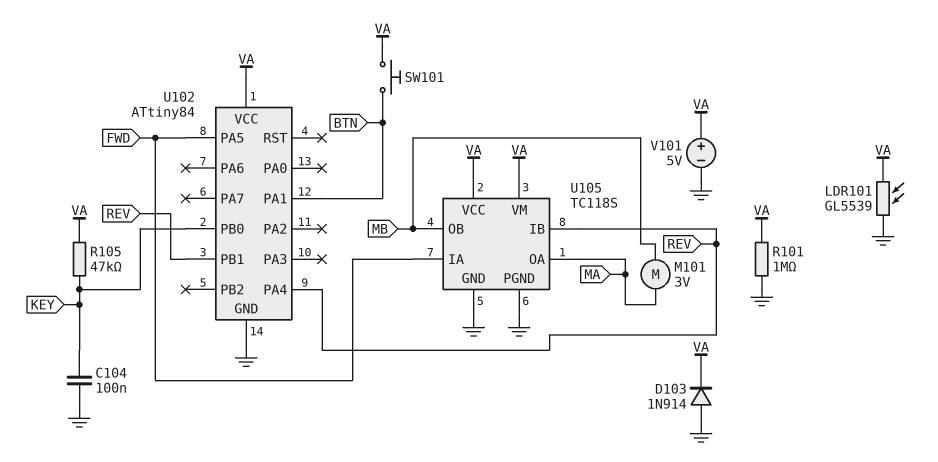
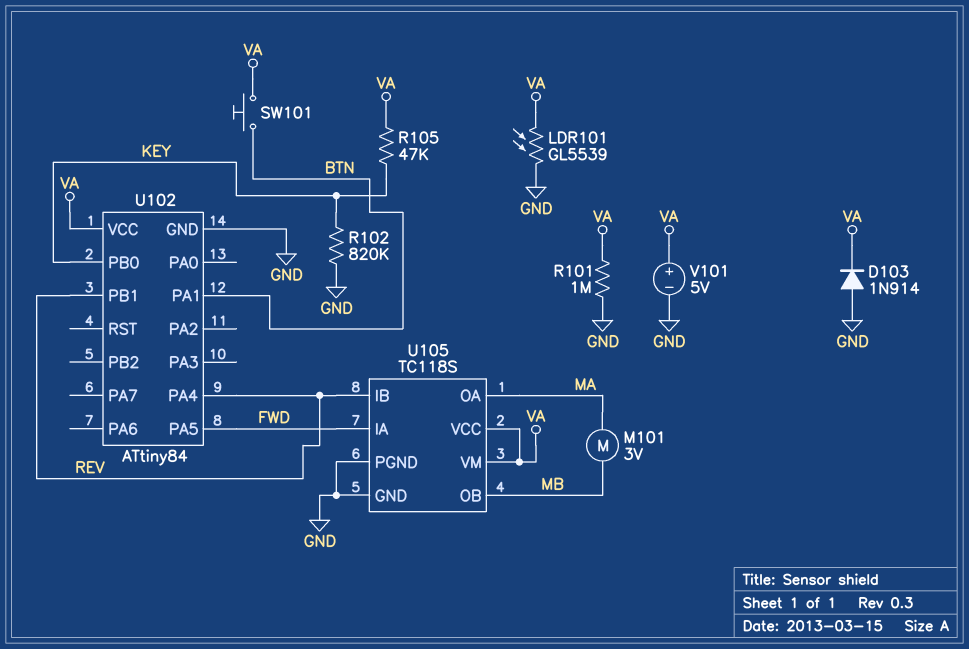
C104: 100nF (GND, KEY) -> none
R102: none -> 820k (GND, KEY)

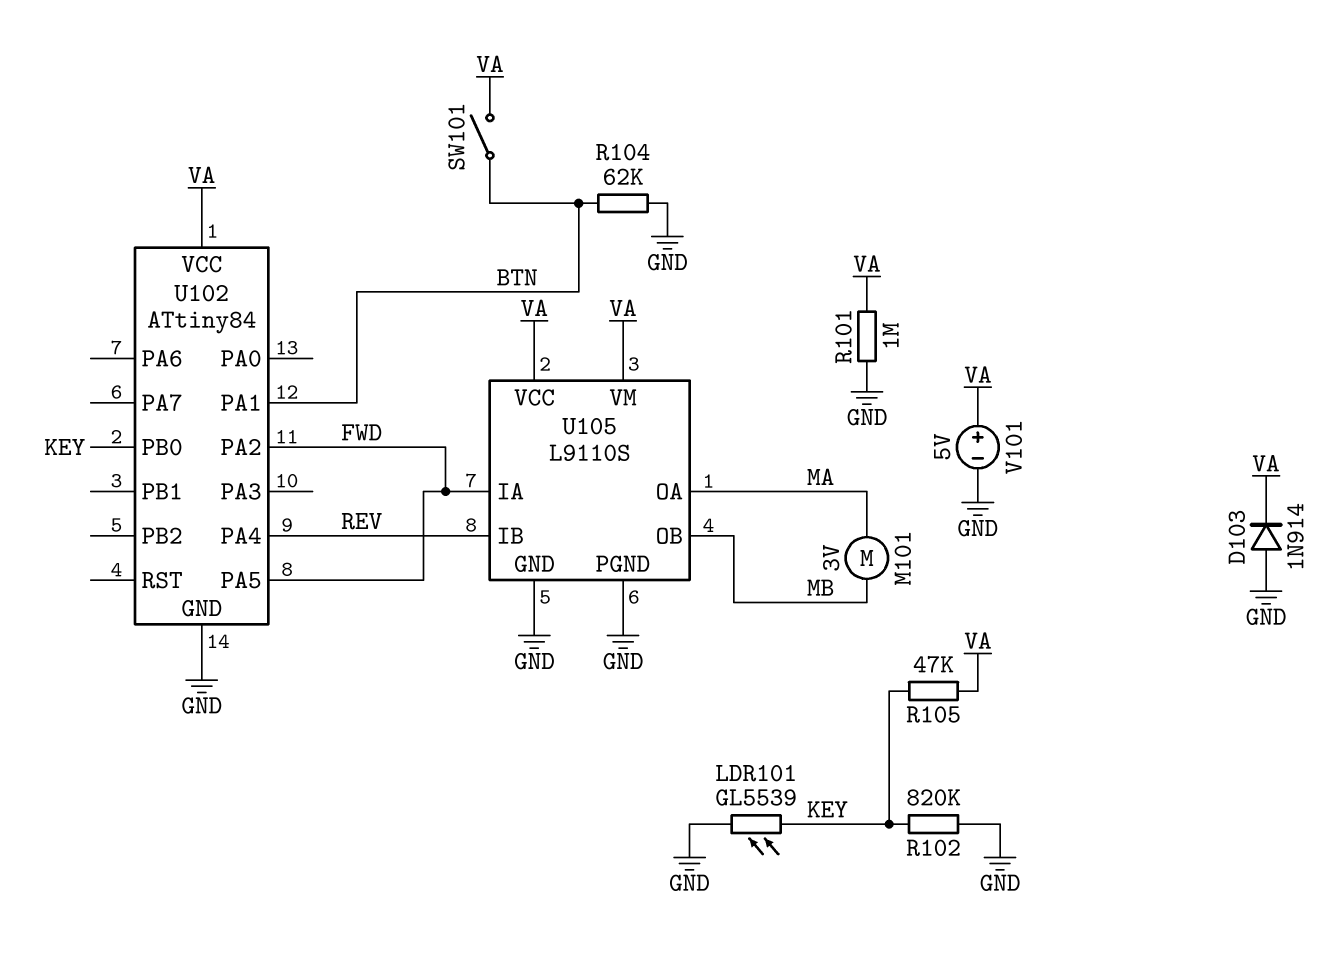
LDR101: GL5539 (GND, VA) -> GL5539 (GND, KEY)
R104: none -> 62k (BTN, GND)
SW101: button (BTN, VA) -> switch (BTN, VA)
U102 pin PA2: none -> FWD
U102 pin PB1: REV -> none
U105: TC118S -> L9110S

